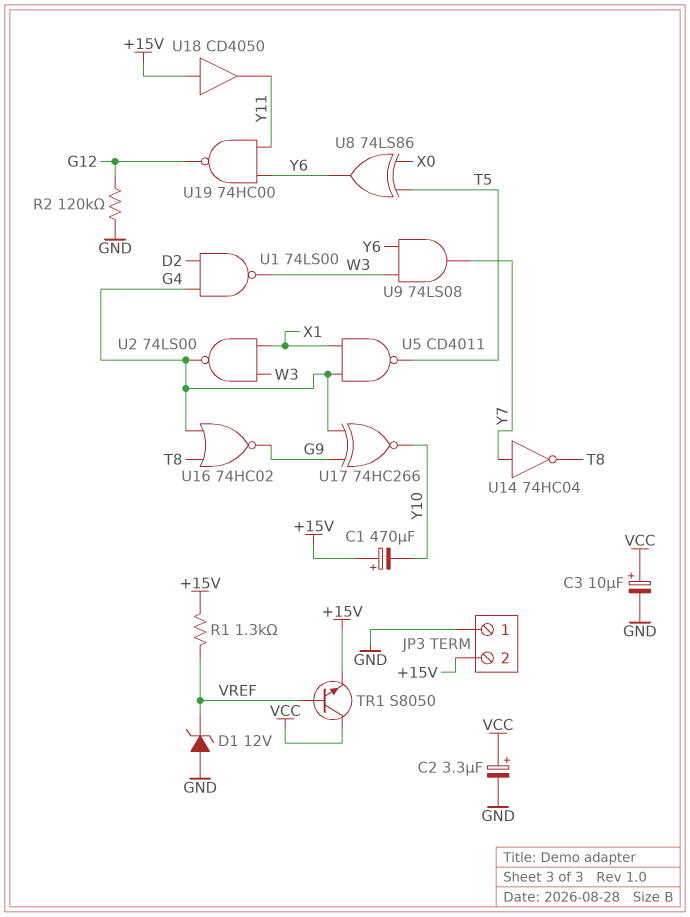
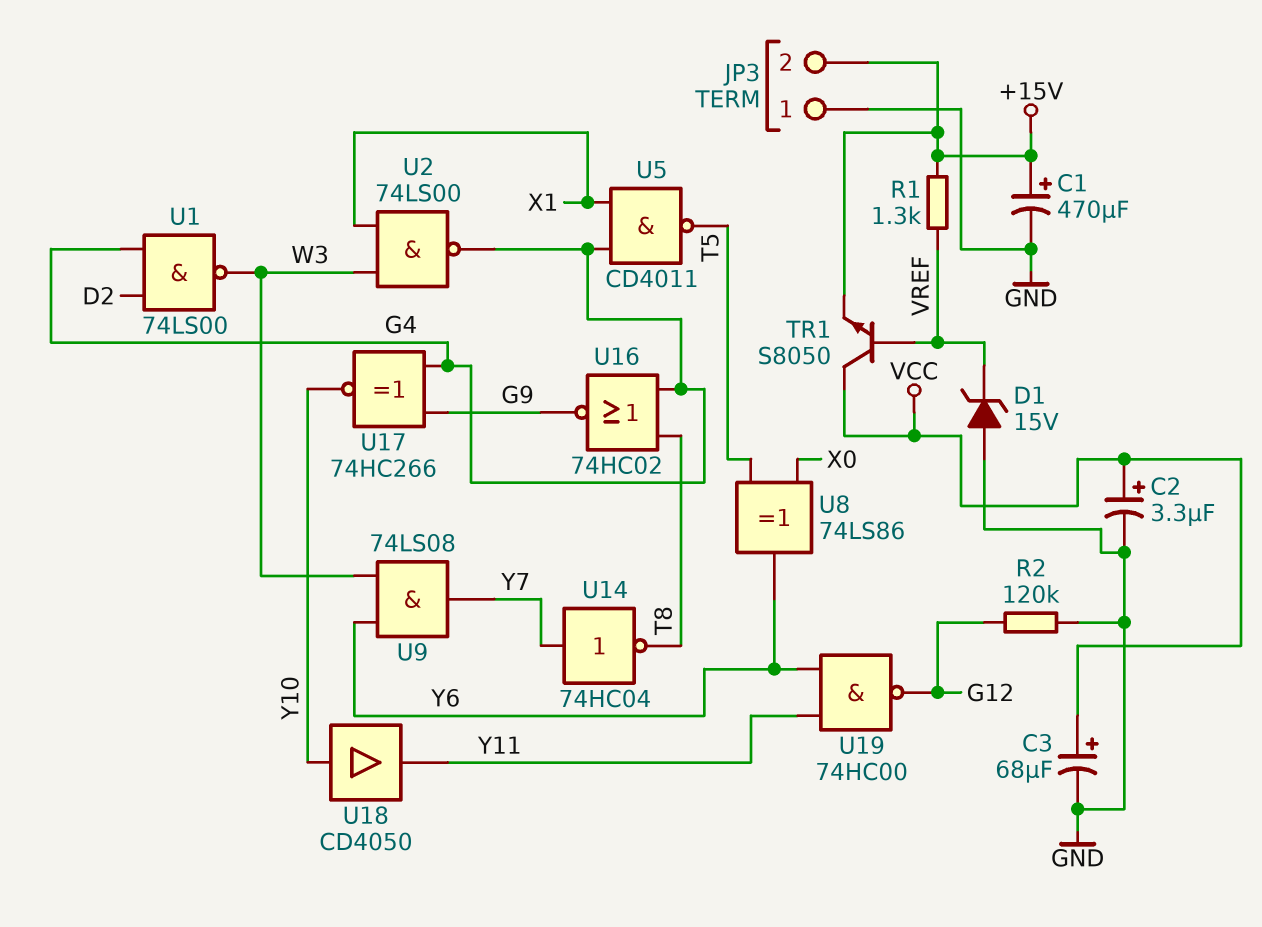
C1: 470uF (plus +15V, minus Y10) -> 470uF (plus +15V, minus GND)
C3: 10uF (plus VCC, minus GND) -> 68uF (plus VCC, minus GND)
D1: zener 12V (A GND, K VREF) -> zener 15V (A GND, K VREF)
U18: buffer CD4050 (in +15V, out Y11) -> buffer CD4050 (in Y10, out Y11)

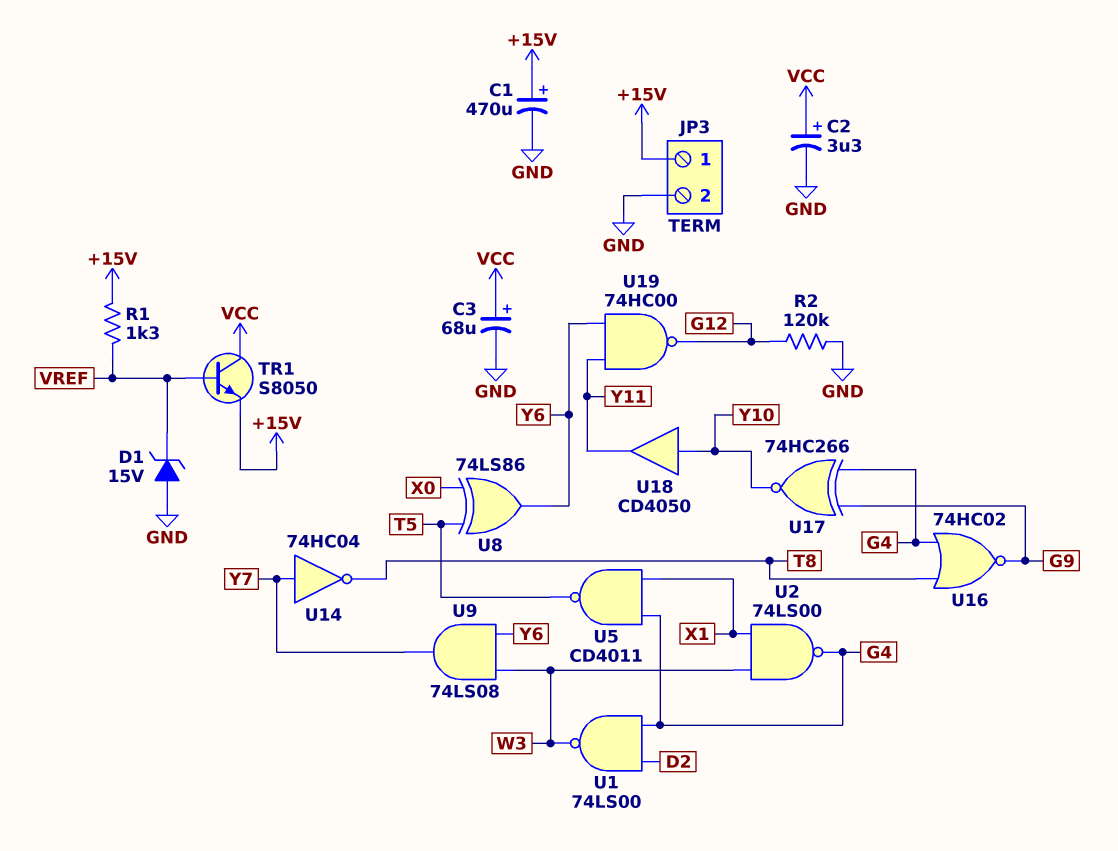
JP3 pin 1: GND -> +15V
JP3 pin 2: +15V -> GND

